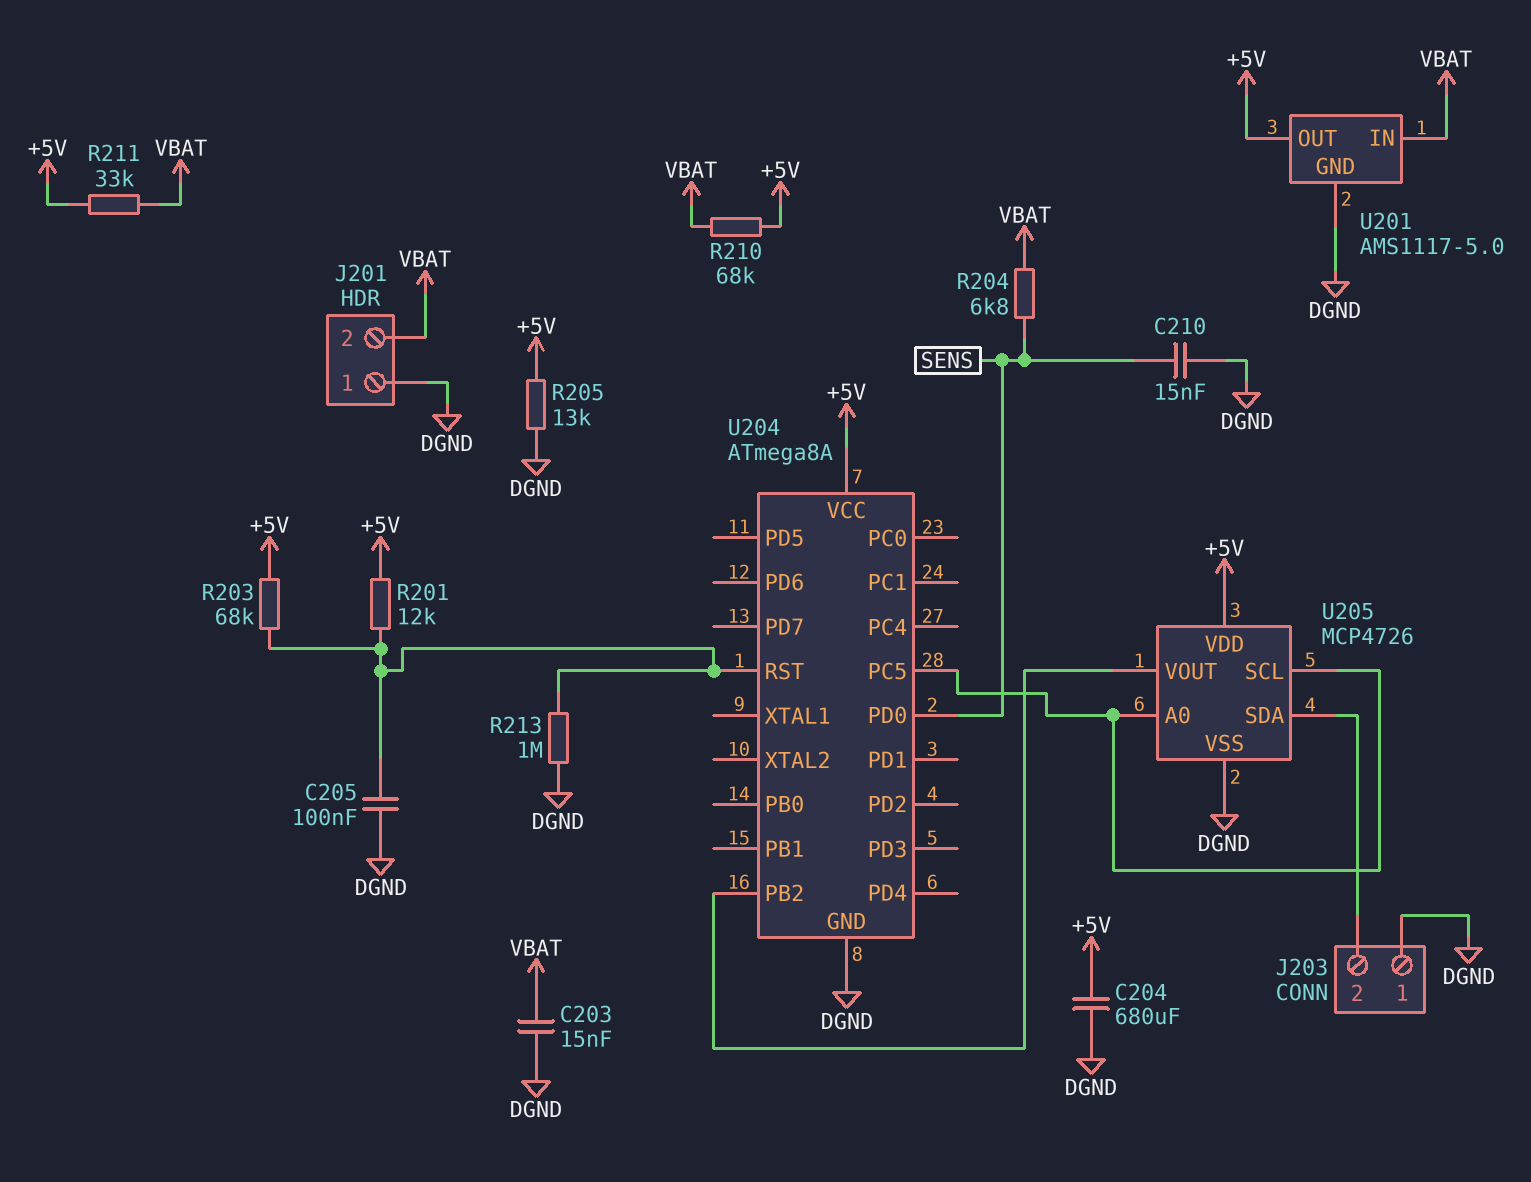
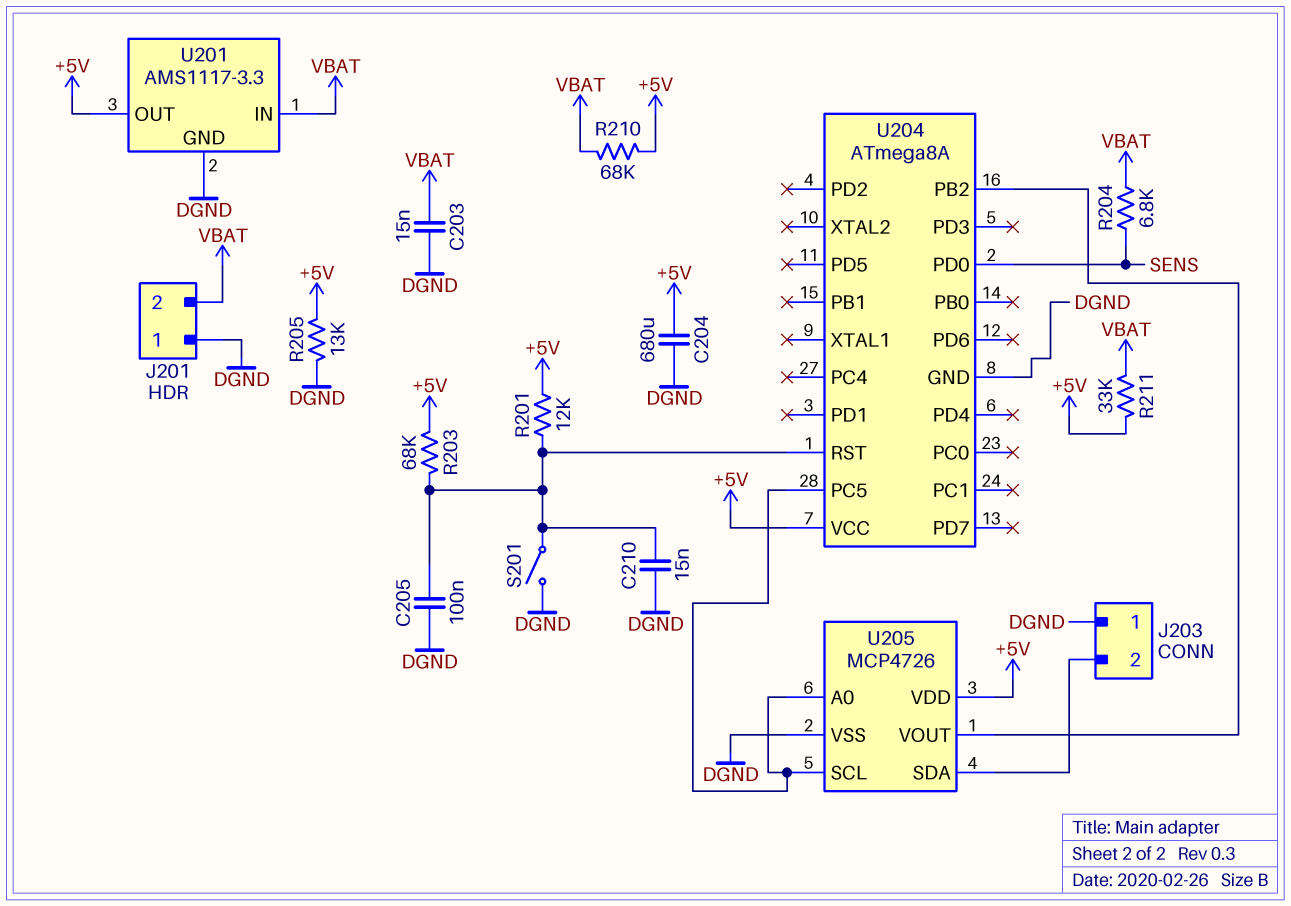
C210: 15nF (DGND, SENS) -> 15nF (DGND, U204/RST)
R213: 1M (DGND, U204/RST) -> none
S201: none -> switch (DGND, U204/RST)
U201: AMS1117-5.0 -> AMS1117-3.3

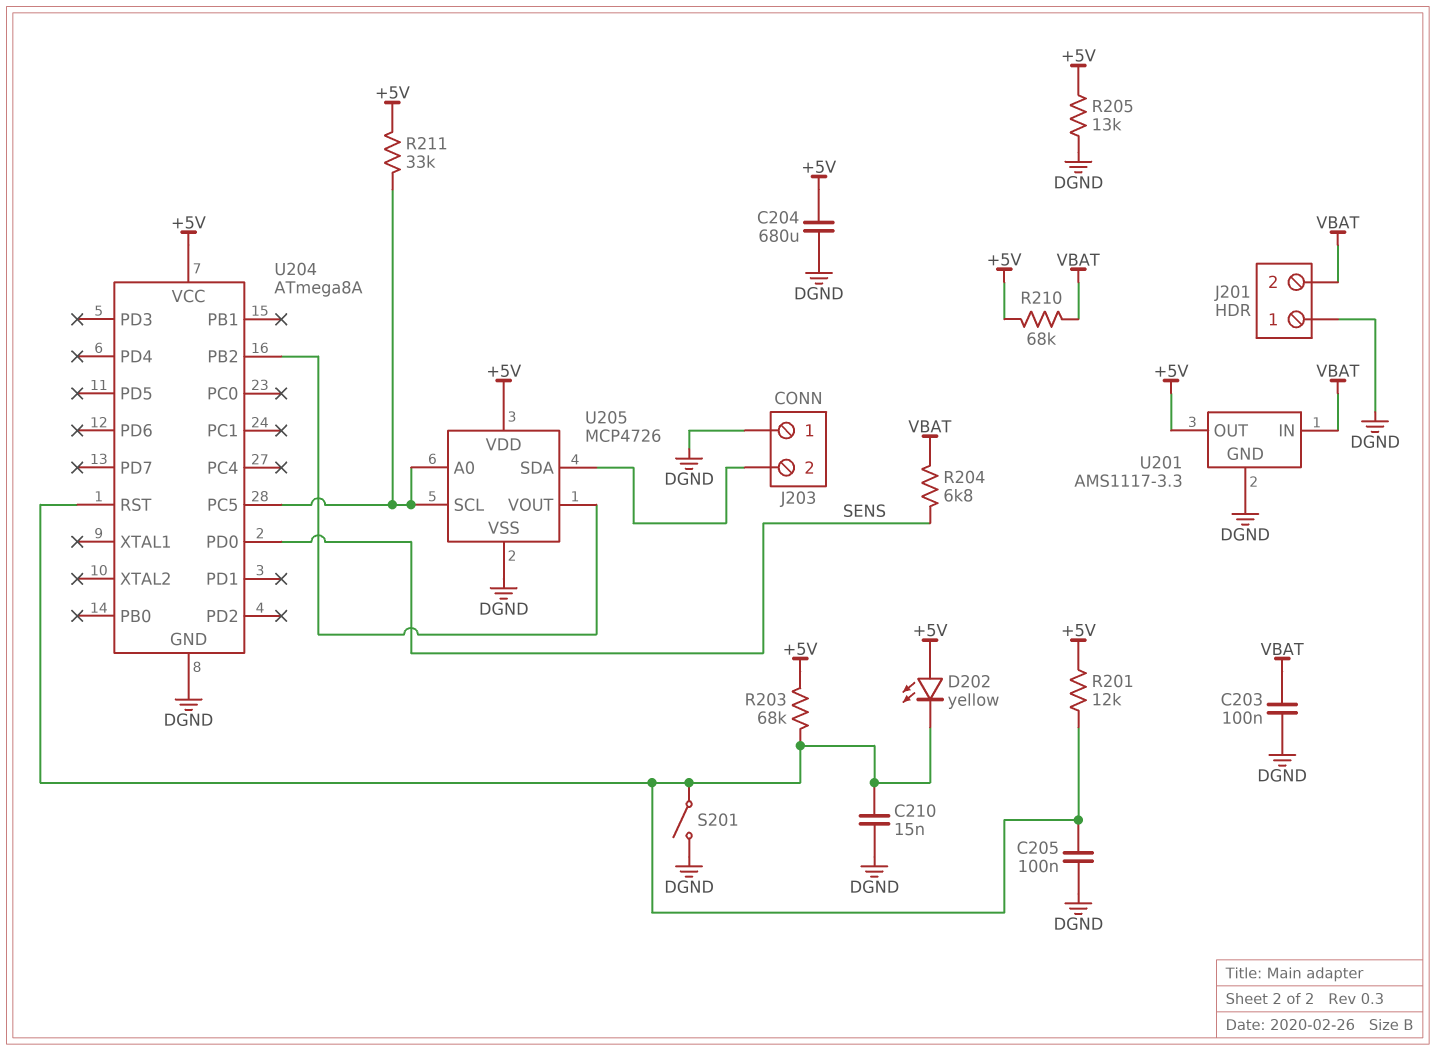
C203: 15nF (DGND, VBAT) -> 100nF (DGND, VBAT)
D202: none -> LED yellow (A +5V, K U204/RST)
R211: 33k (+5V, VBAT) -> 33k (+5V, U204/PC5)

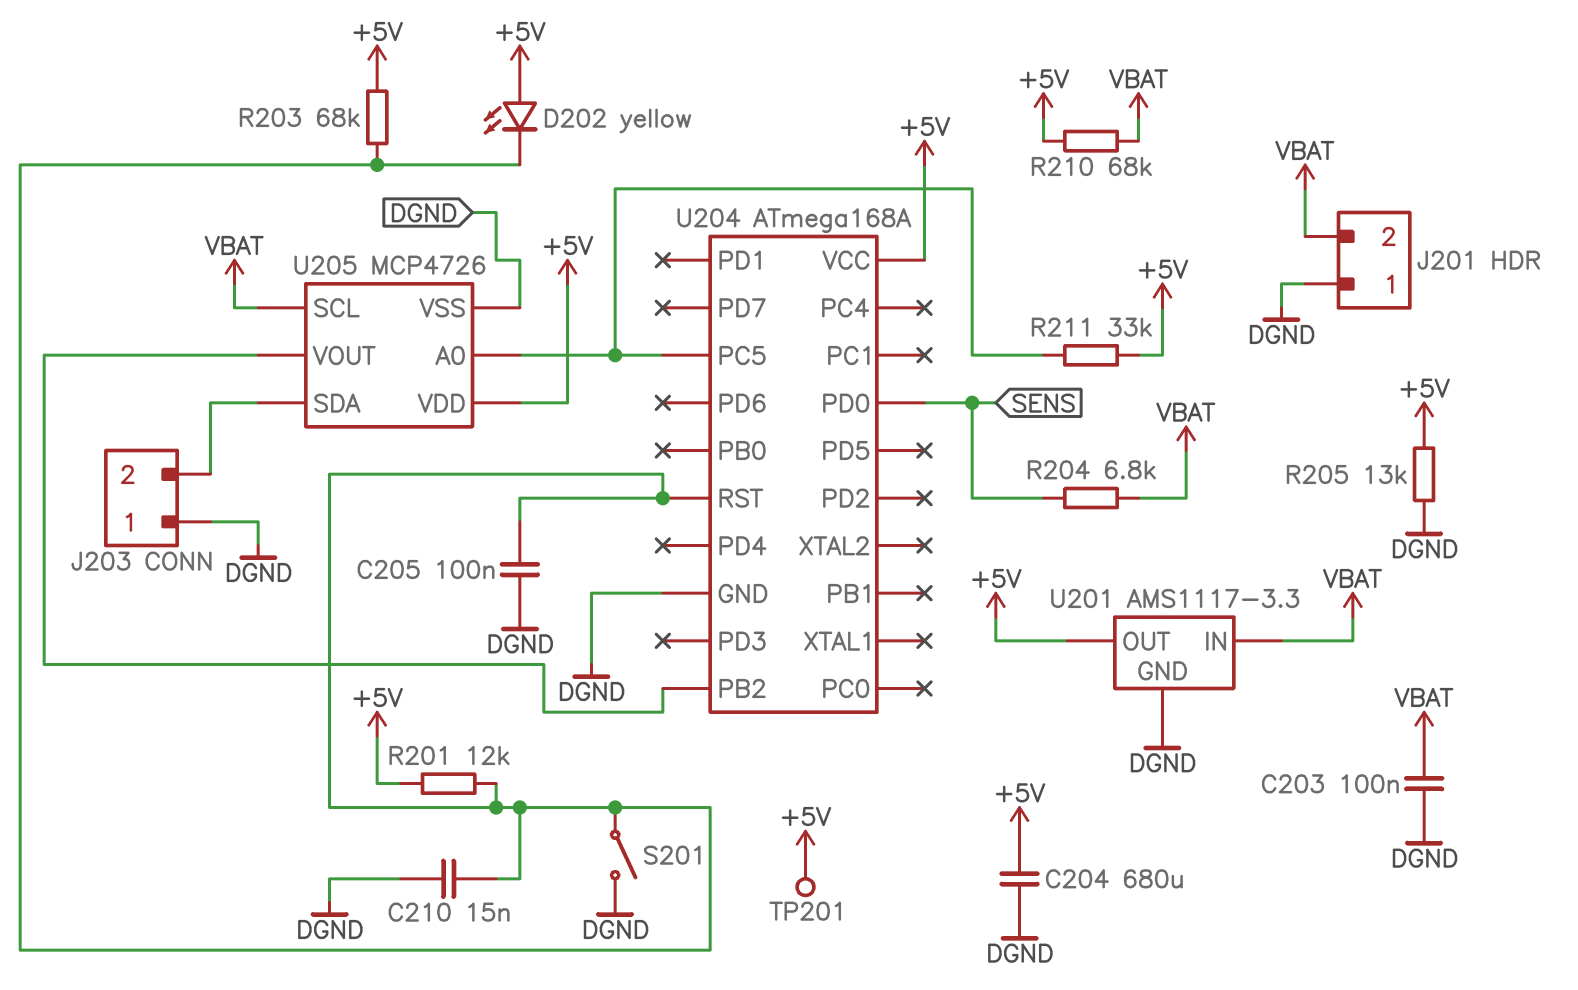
TP201: none -> test point (+5V)
U204: ATmega8A -> ATmega168A
U205 pin SCL: U204/PC5 -> VBAT

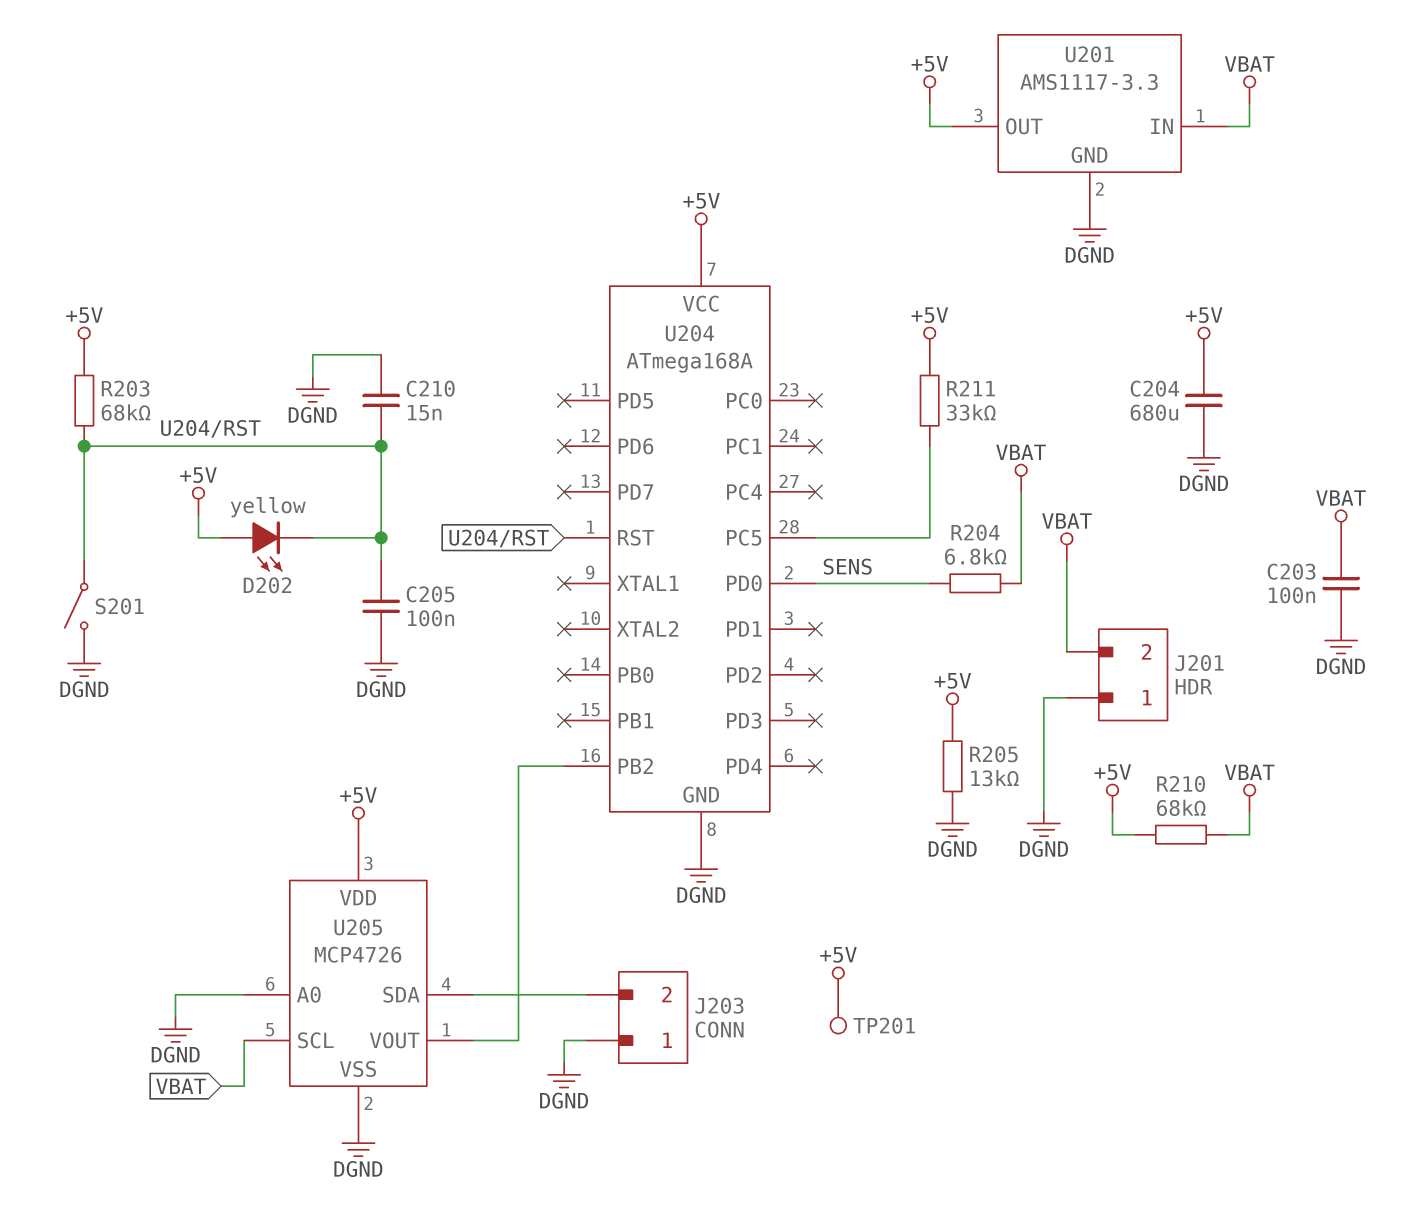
R201: 12k (+5V, U204/RST) -> none
U205 pin A0: U204/PC5 -> DGND

